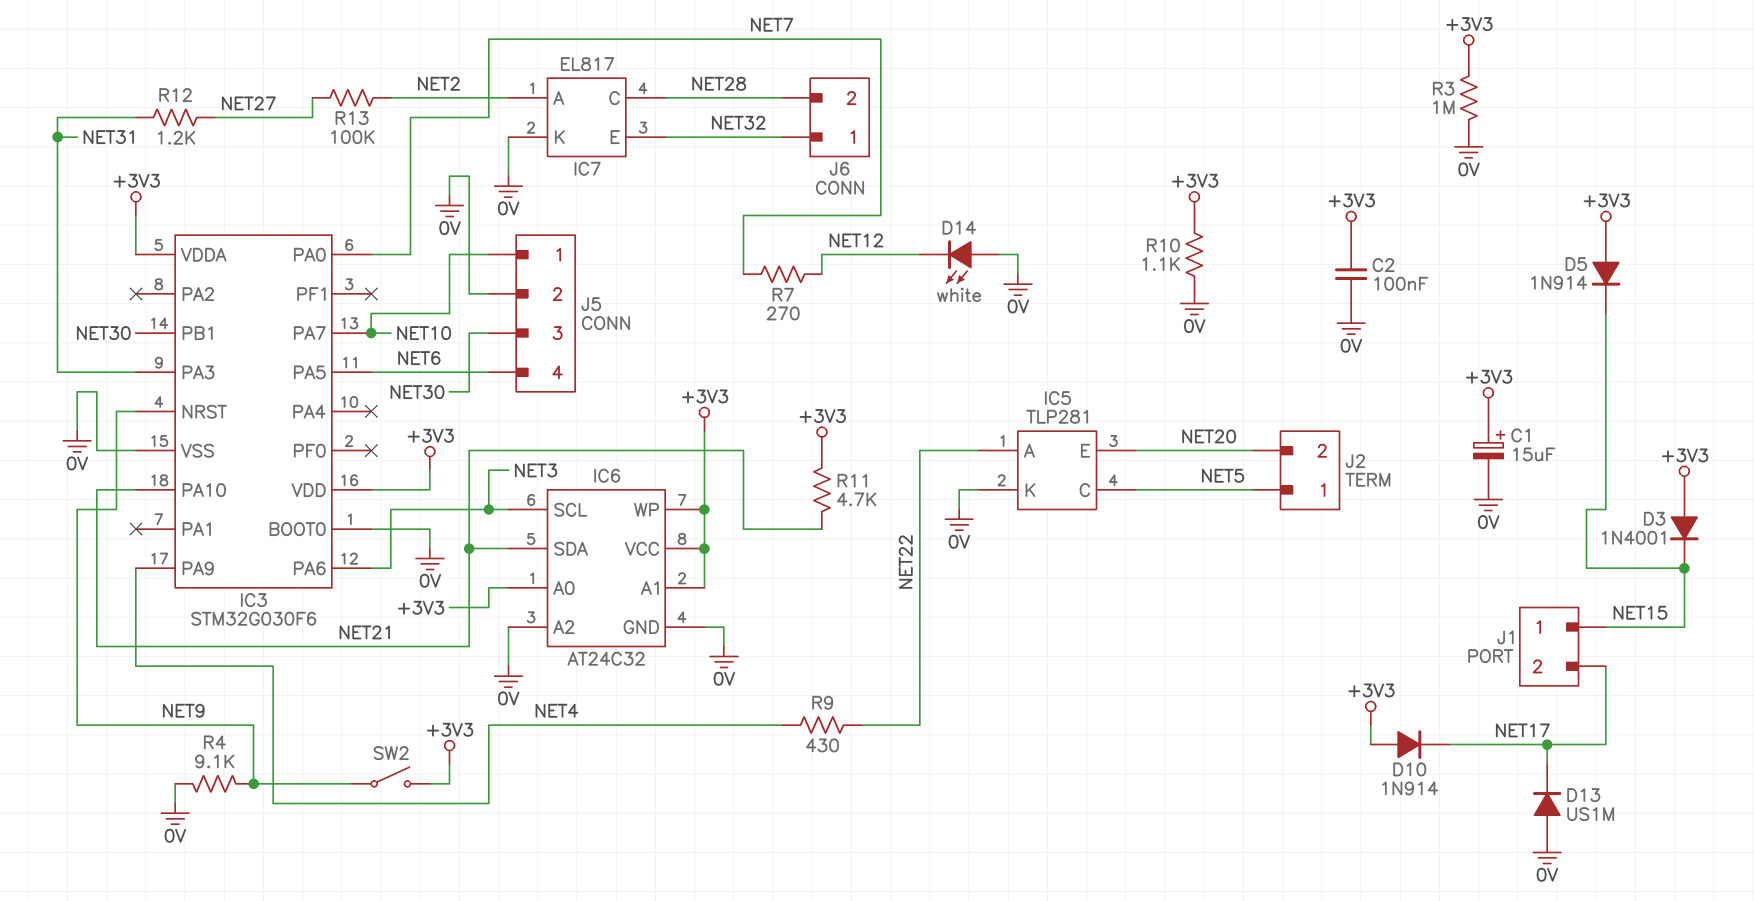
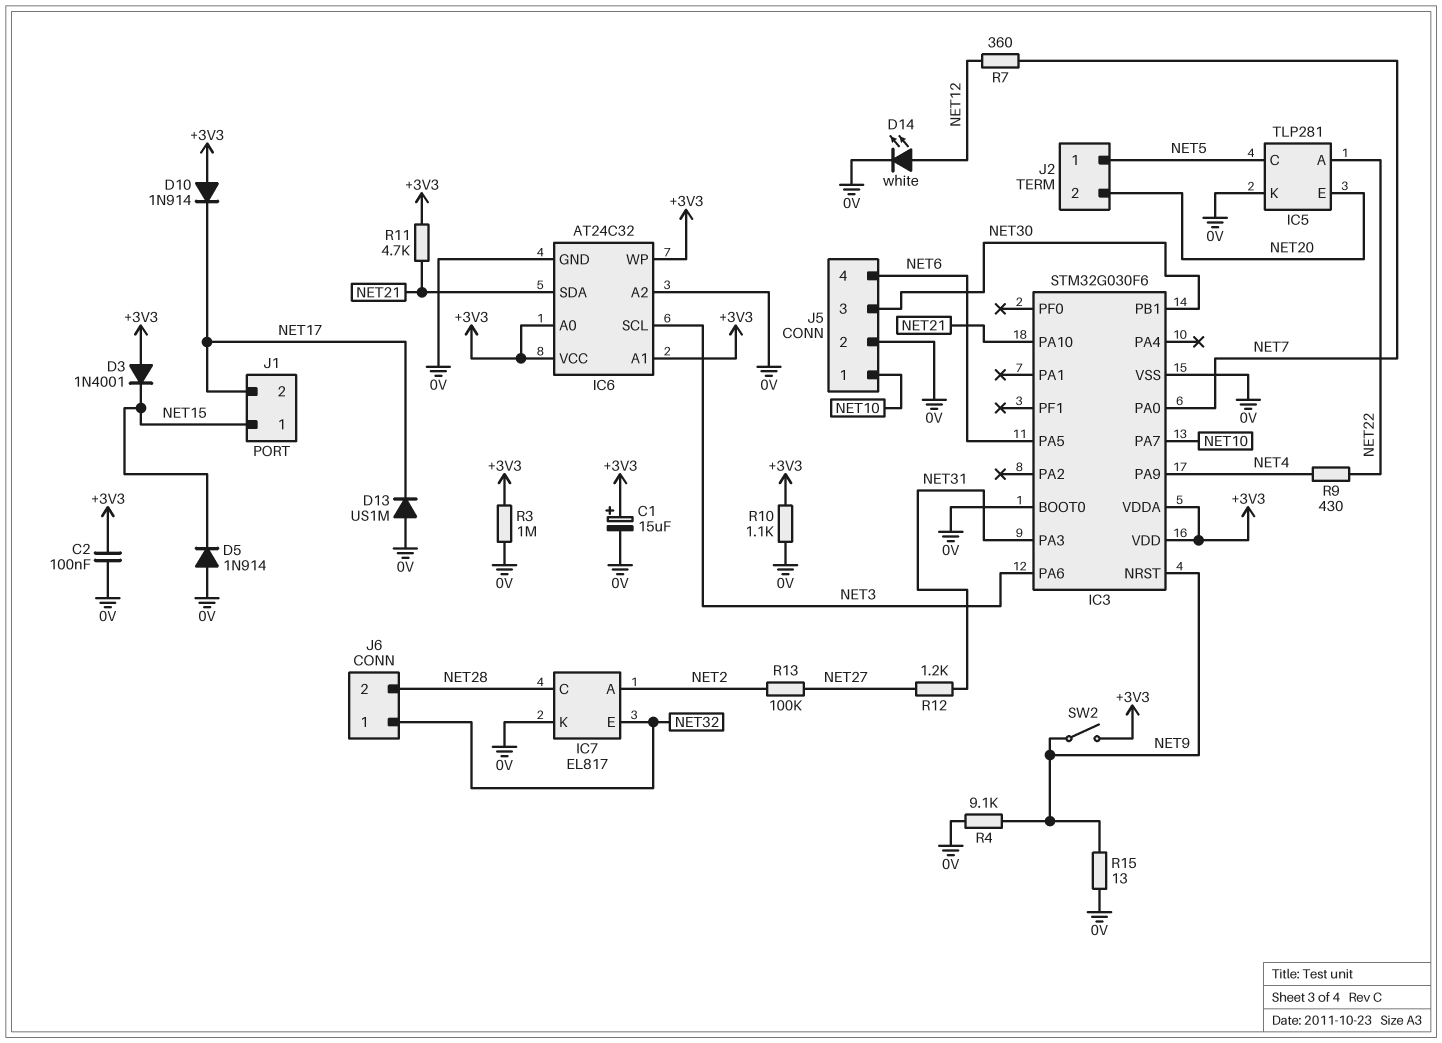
D5: diode 1N914 (A +3V3, K NET15) -> diode 1N914 (A 0V, K NET15)
D14: LED white (A 0V, K NET12) -> LED white (A NET12, K 0V)
R7: 270 (NET7, NET12) -> 360 (NET7, NET12)
R15: none -> 13 (0V, NET9)

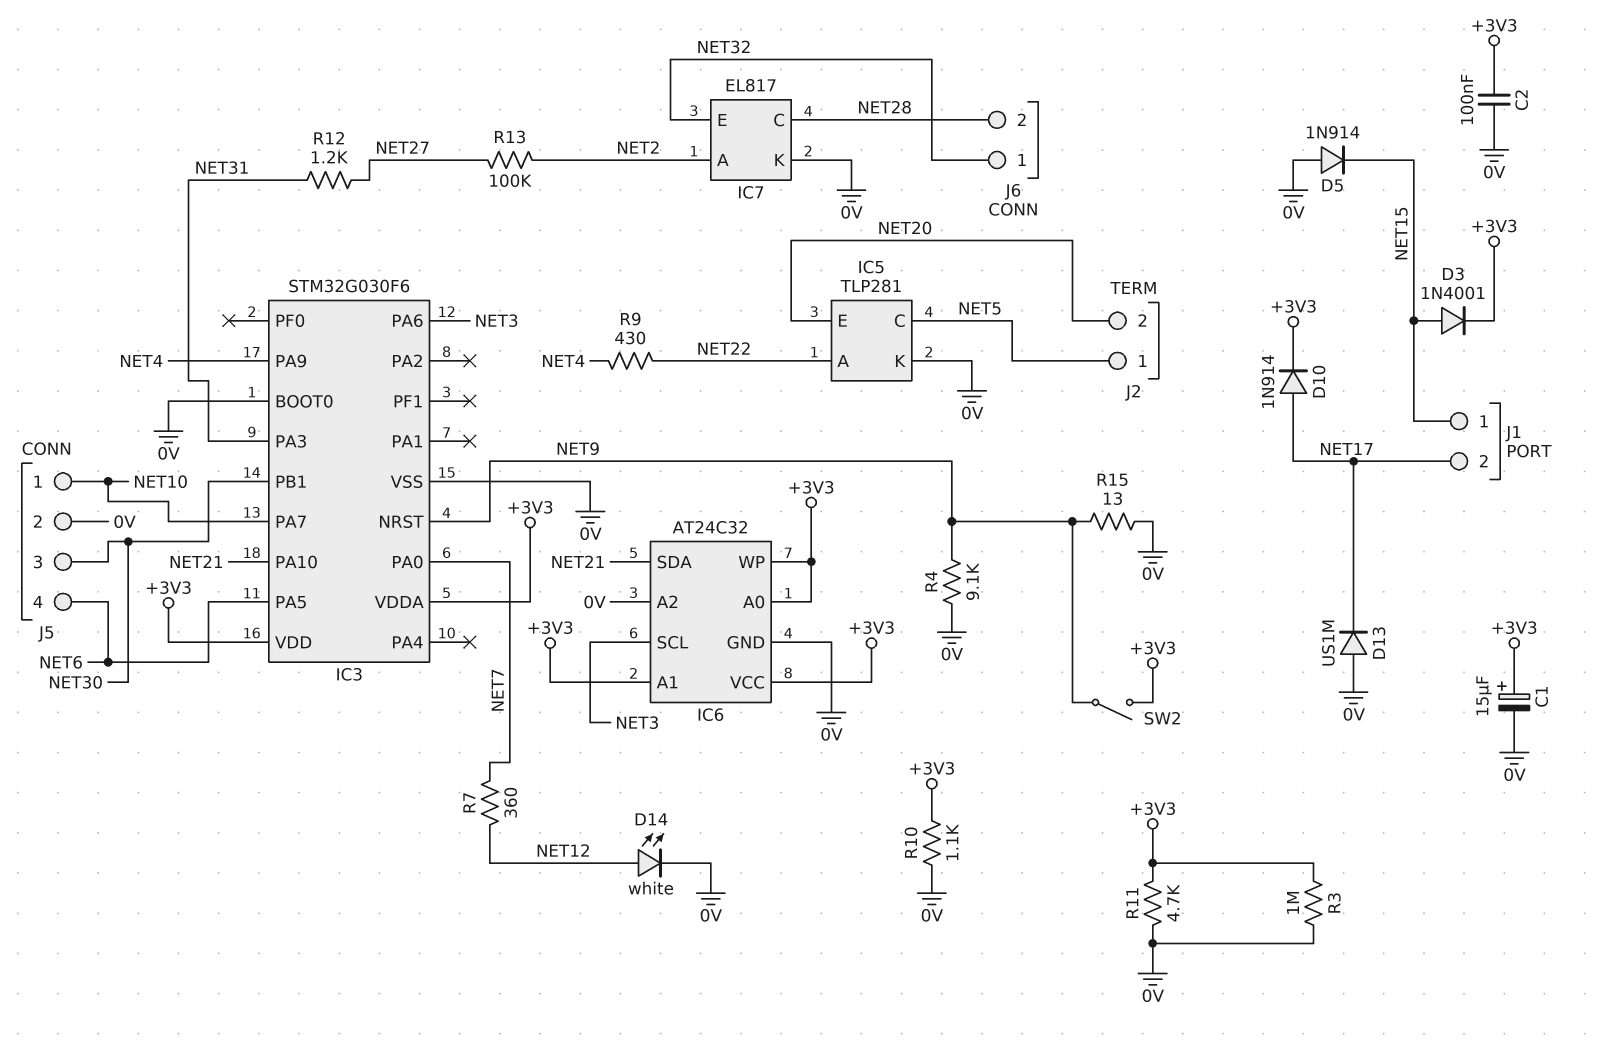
D3: diode 1N4001 (A +3V3, K NET15) -> diode 1N4001 (A NET15, K +3V3)
D10: diode 1N914 (A +3V3, K NET17) -> diode 1N914 (A NET17, K +3V3)
R11: 4.7k (+3V3, NET21) -> 4.7k (+3V3, 0V)

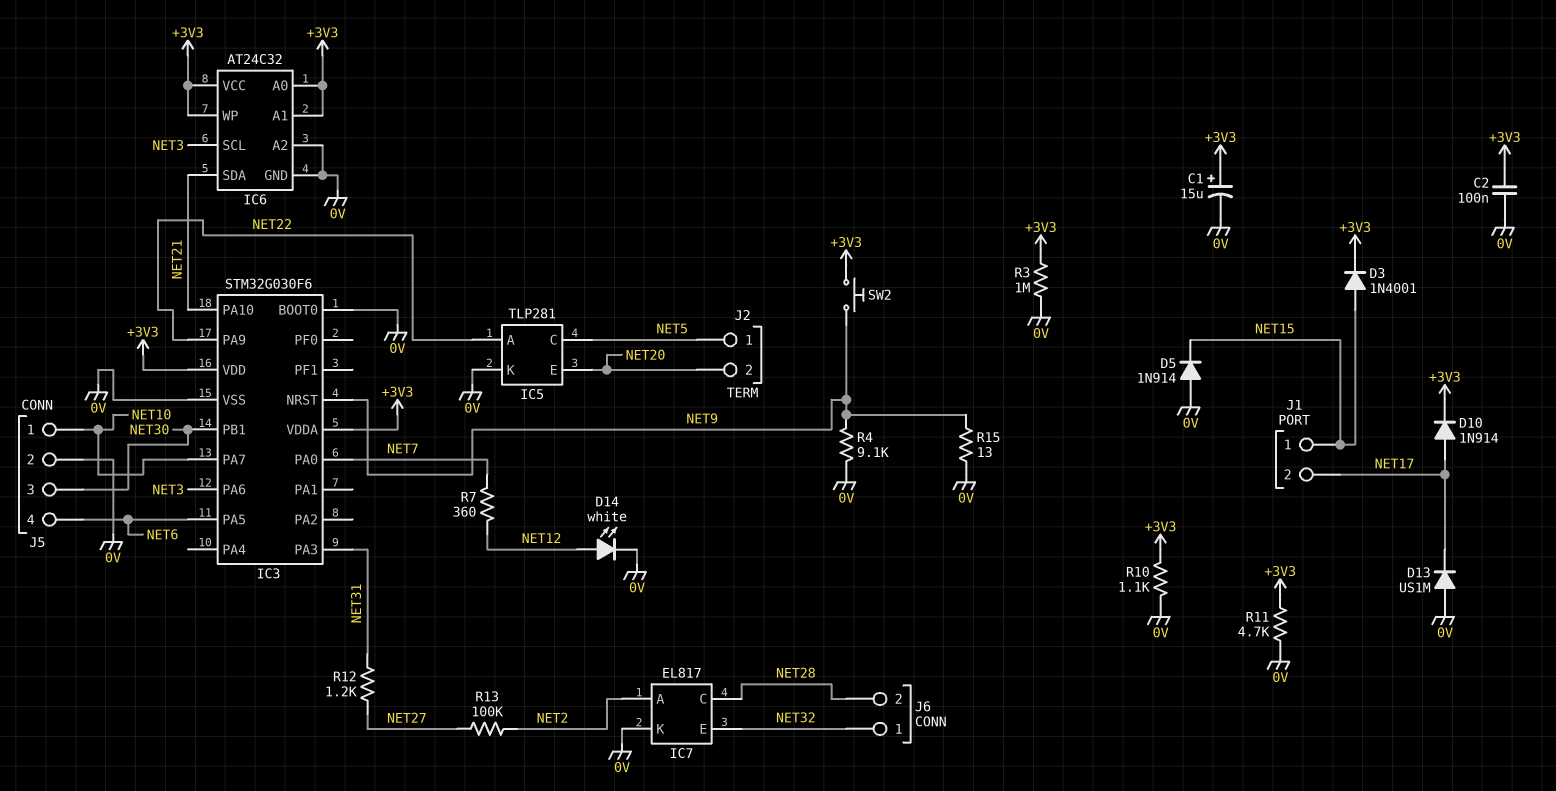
IC3 pin PA9: NET4 -> NET22
R9: 430 (NET4, NET22) -> none
SW2: switch (+3V3, NET9) -> button (+3V3, NET9)

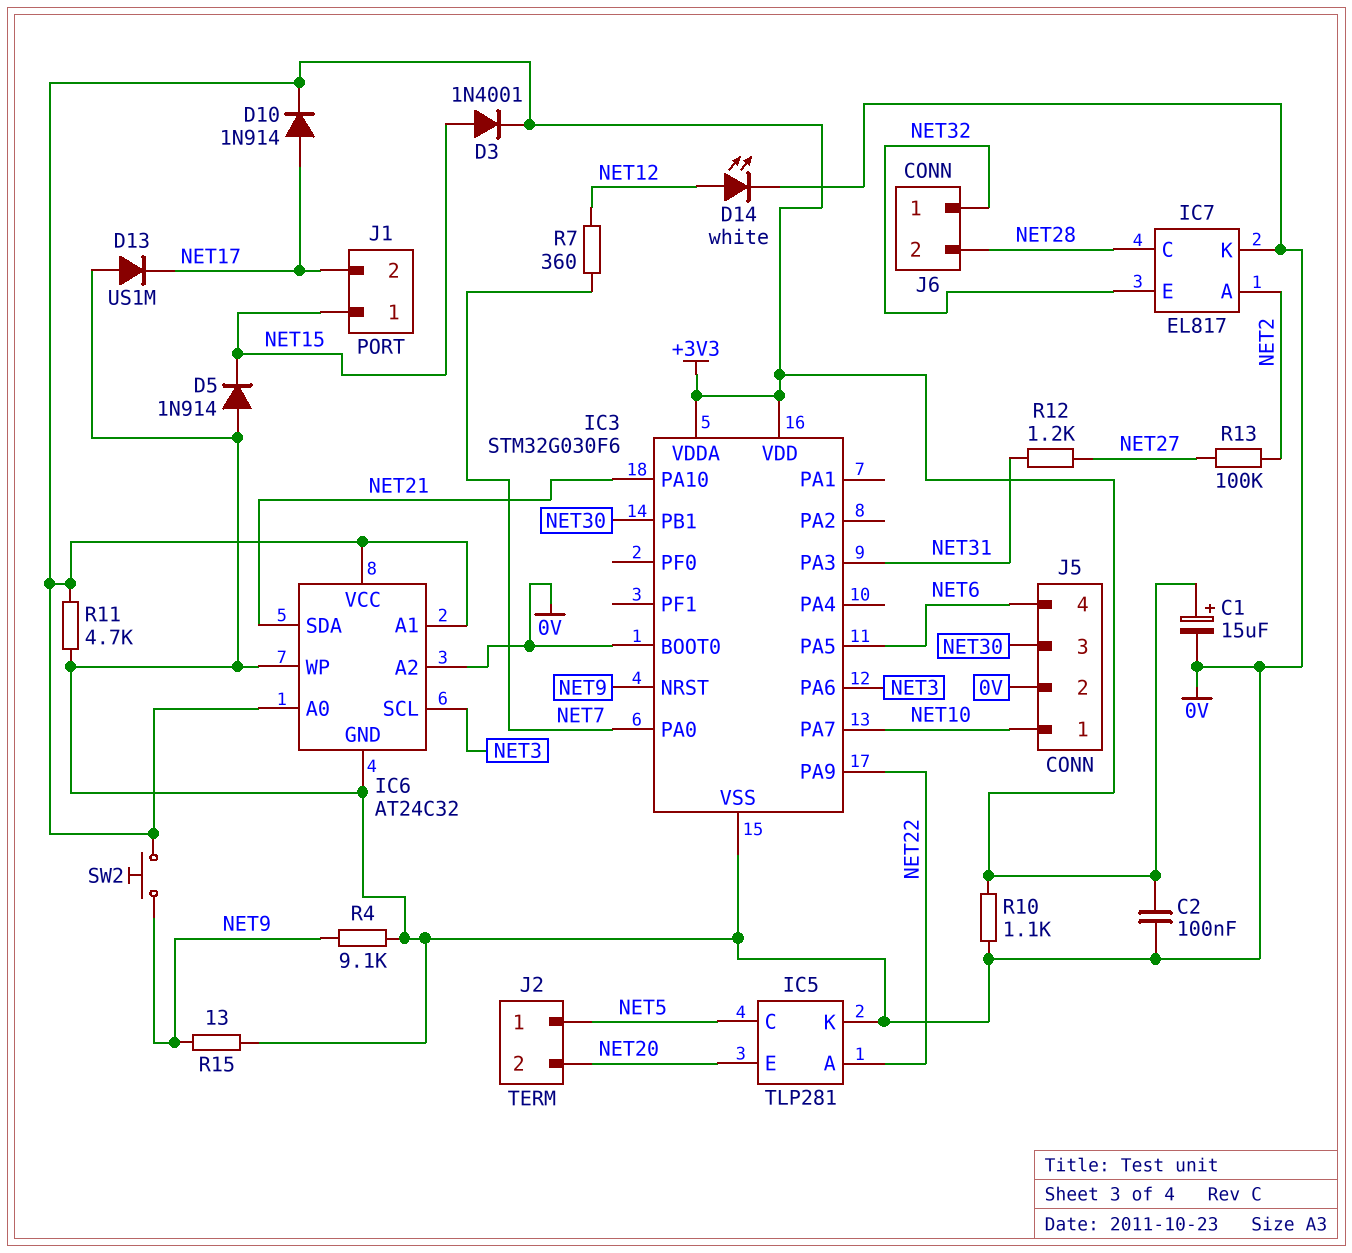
IC6 pin WP: +3V3 -> 0V
R3: 1M (+3V3, 0V) -> none

